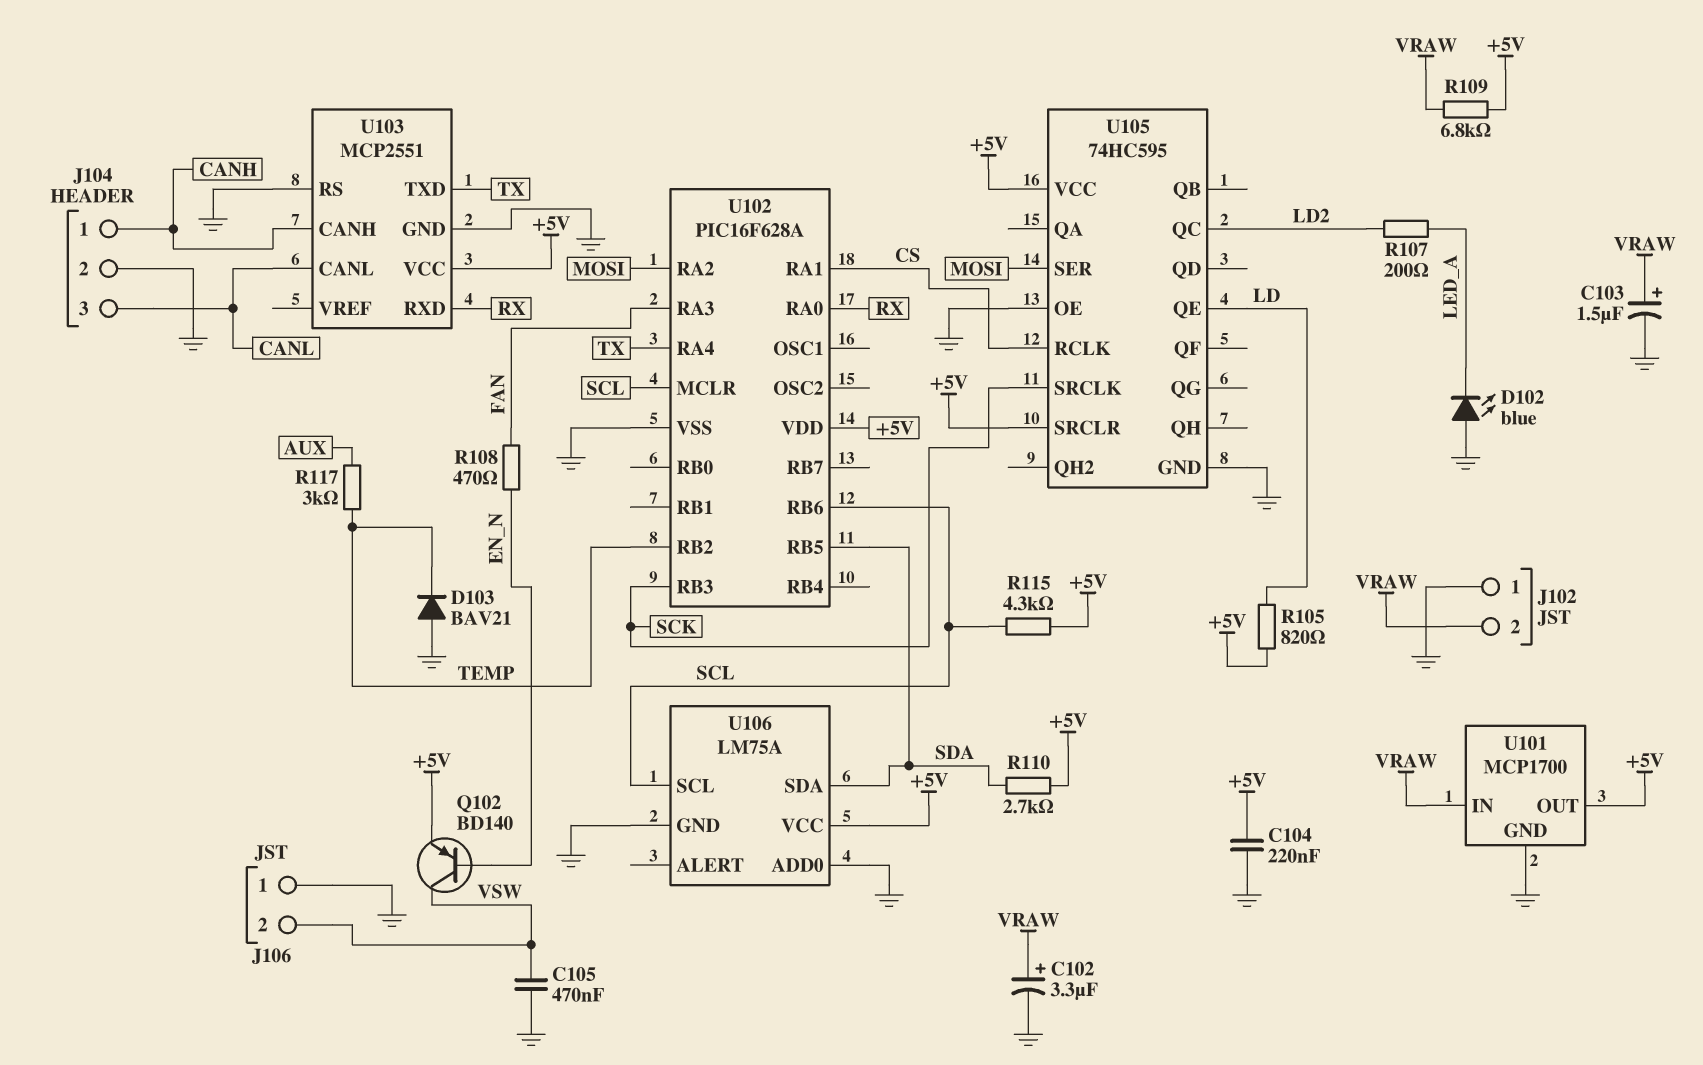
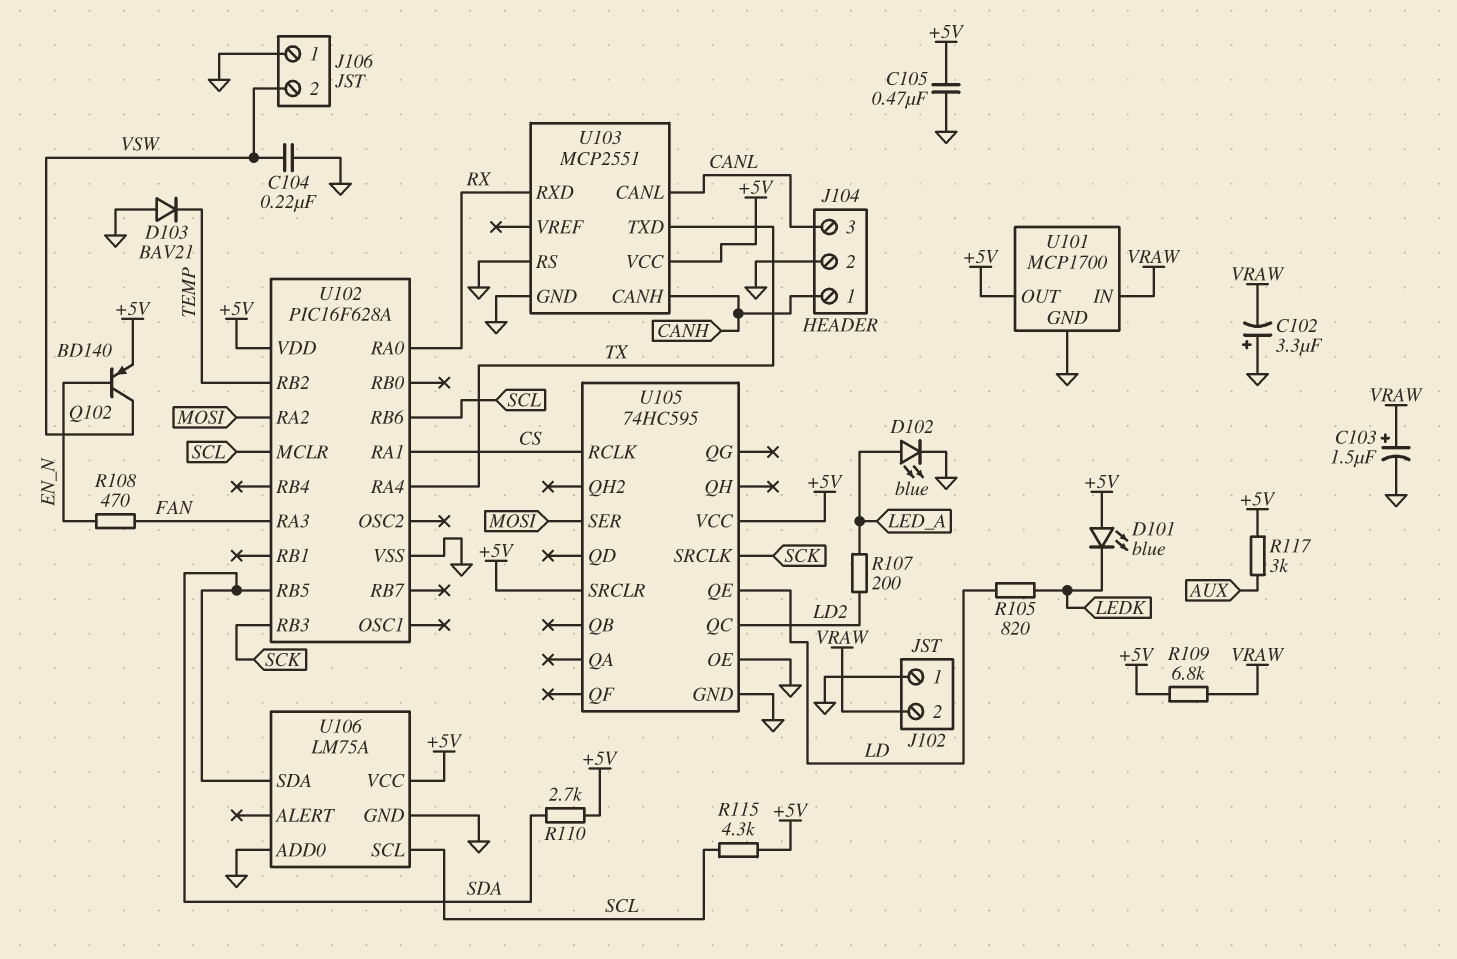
C102: 3.3uF (plus VRAW, minus GND) -> 3.3uF (plus GND, minus VRAW)
C104: 220nF (+5V, GND) -> 220nF (GND, VSW)
C105: 470nF (GND, VSW) -> 470nF (+5V, GND)
D101: none -> LED blue (A +5V, K LEDK)
D102: LED blue (A GND, K LED_A) -> LED blue (A LED_A, K GND)
R105: 820 (+5V, LD) -> 820 (LD, LEDK)
R117: 3k (AUX, TEMP) -> 3k (+5V, AUX)

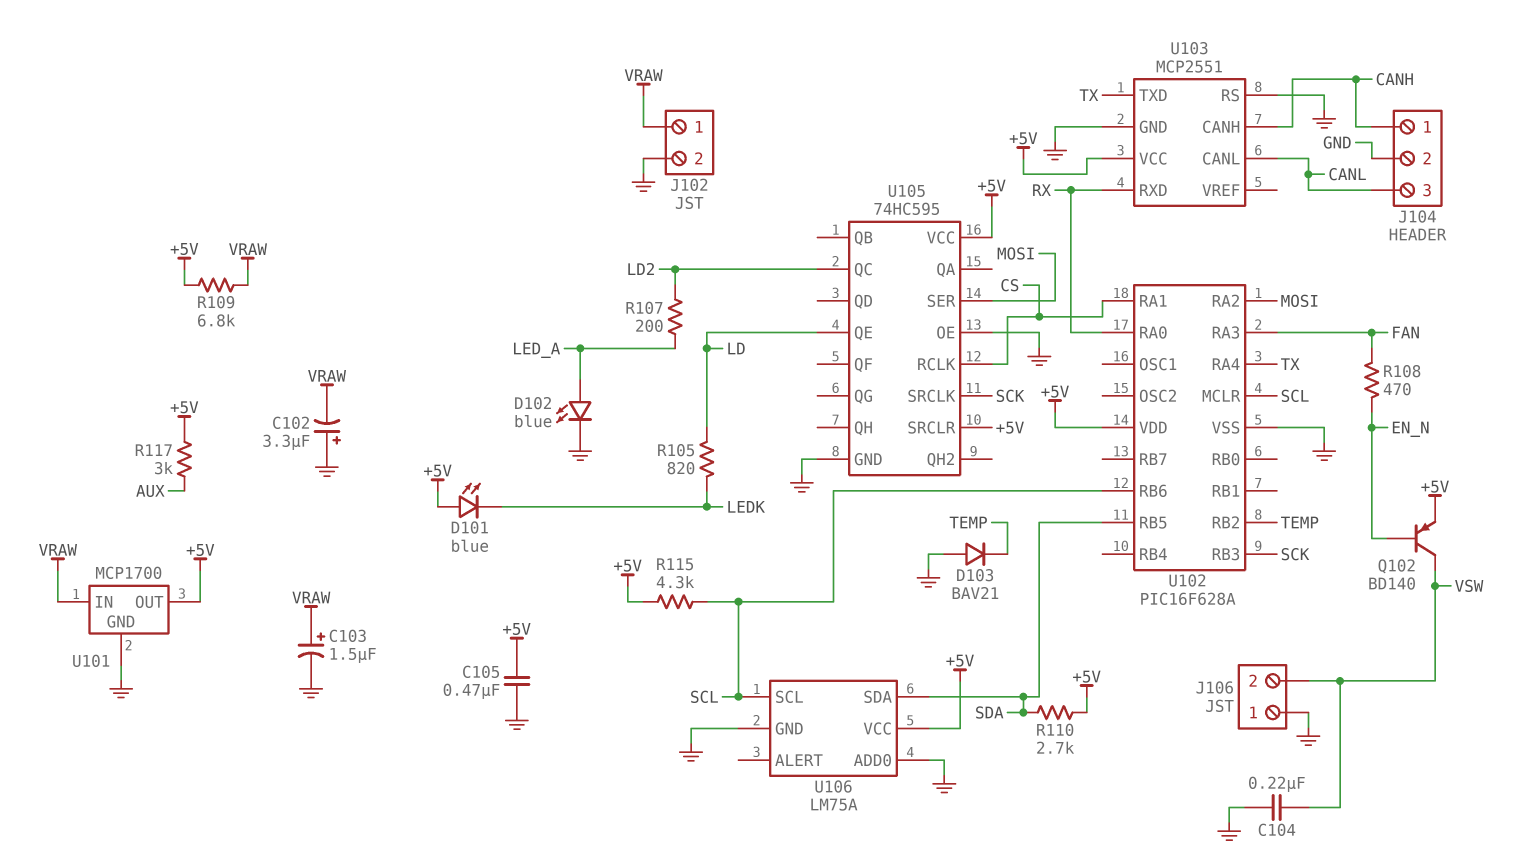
J102 pin 1: GND -> VRAW
J102 pin 2: VRAW -> GND

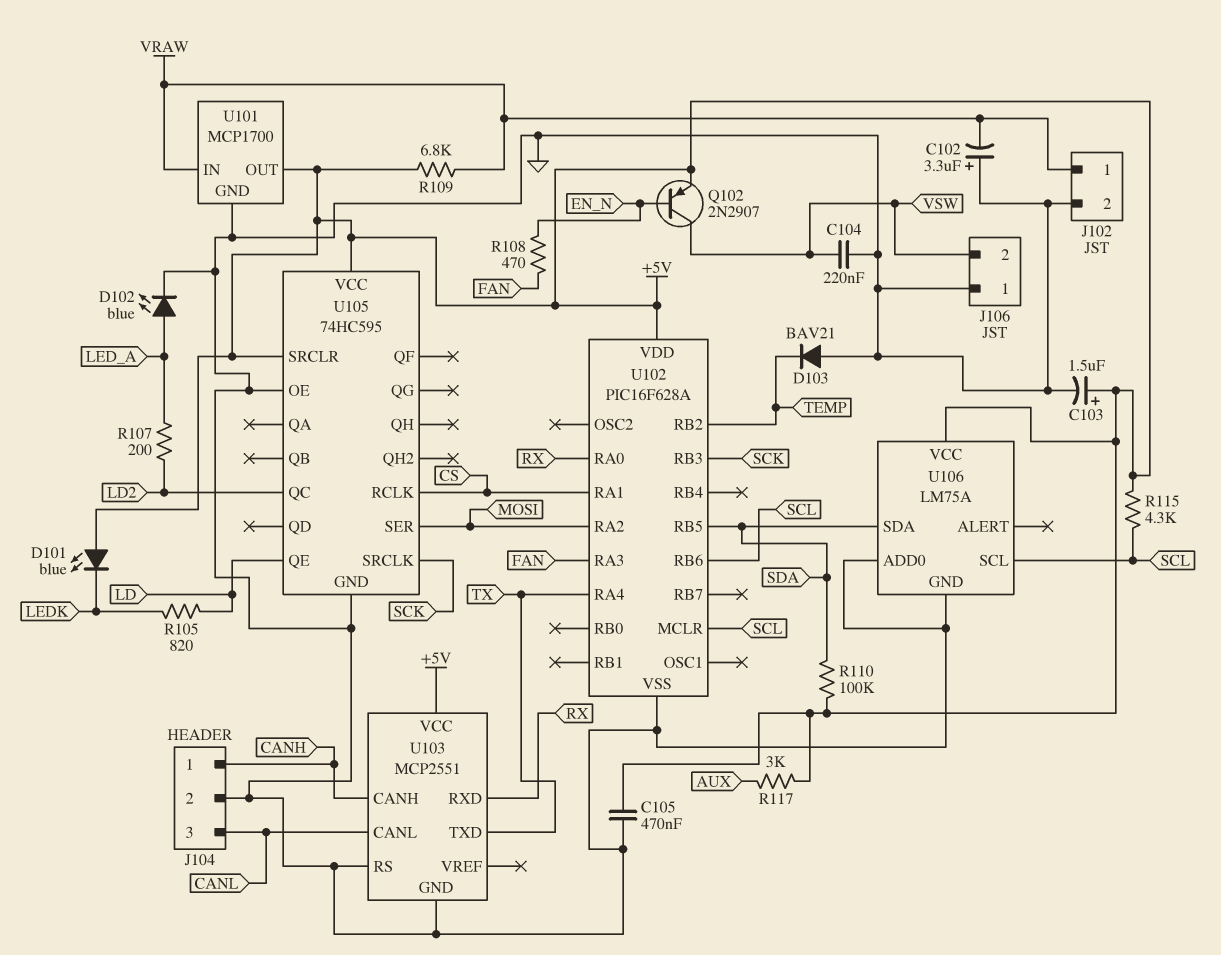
C103: 1.5uF (plus VRAW, minus GND) -> 1.5uF (plus +5V, minus GND)
Q102: PNP BD140 (B EN_N, C VSW, E +5V) -> PNP 2N2907 (B EN_N, C VSW, E +5V)
R110: 2.7k (+5V, SDA) -> 100k (+5V, SDA)

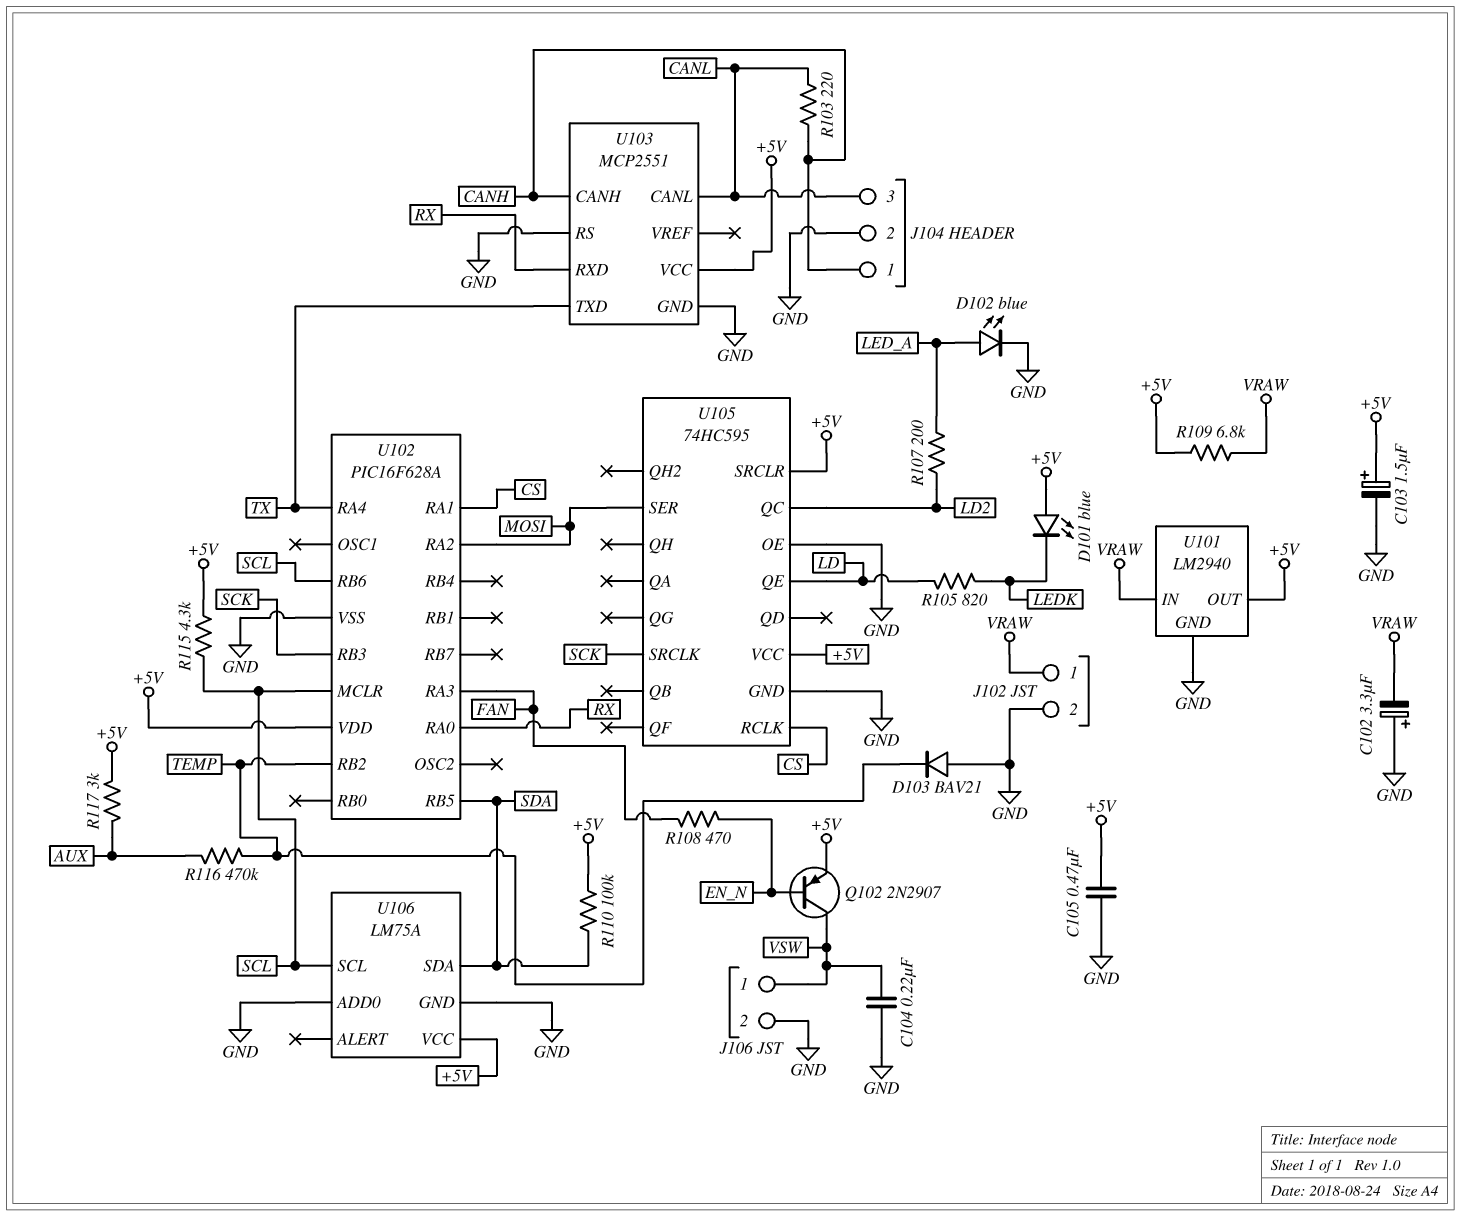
J106 pin 1: GND -> VSW
J106 pin 2: VSW -> GND
R103: none -> 220 (CANH, CANL)
R116: none -> 470k (AUX, TEMP)
U101: MCP1700 -> LM2940

